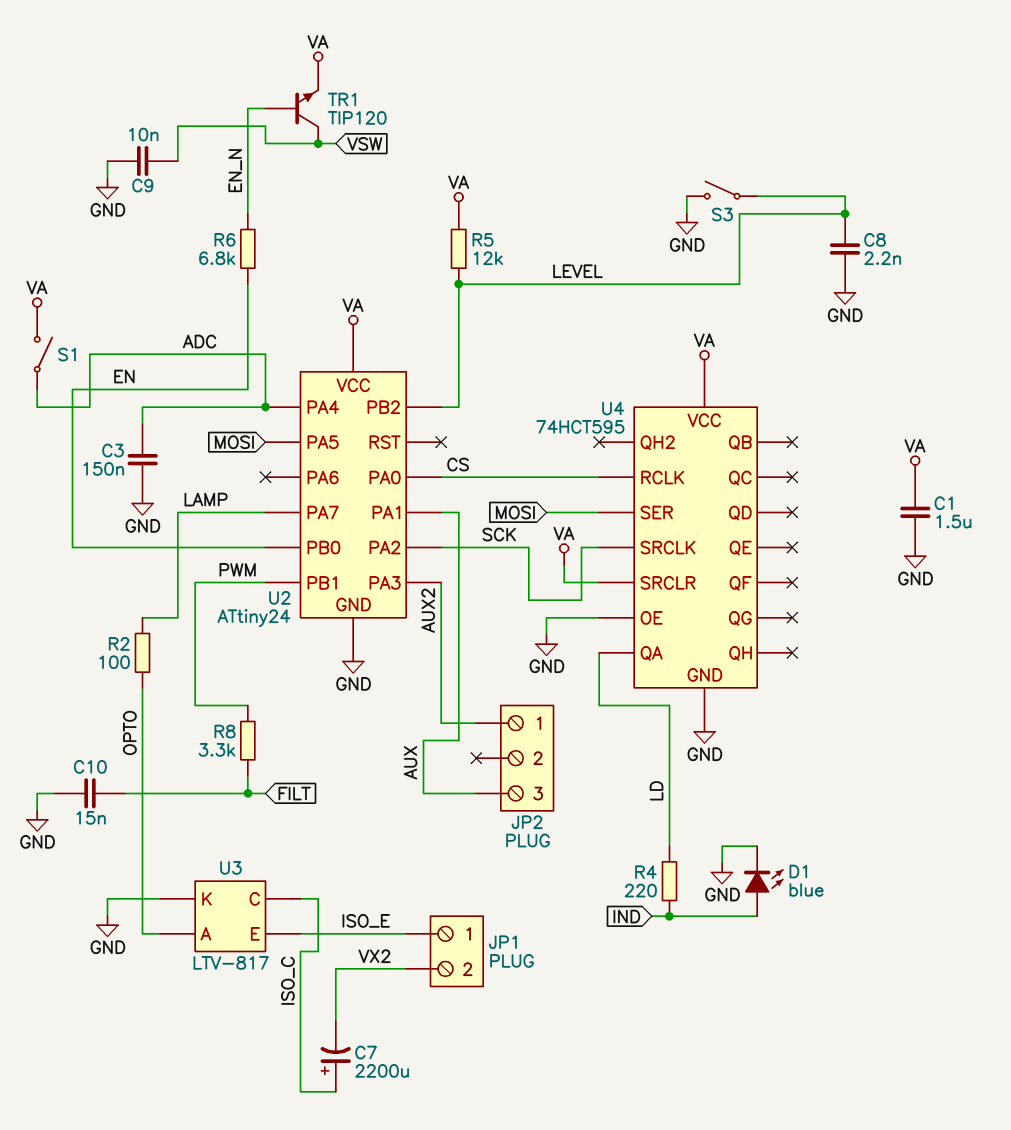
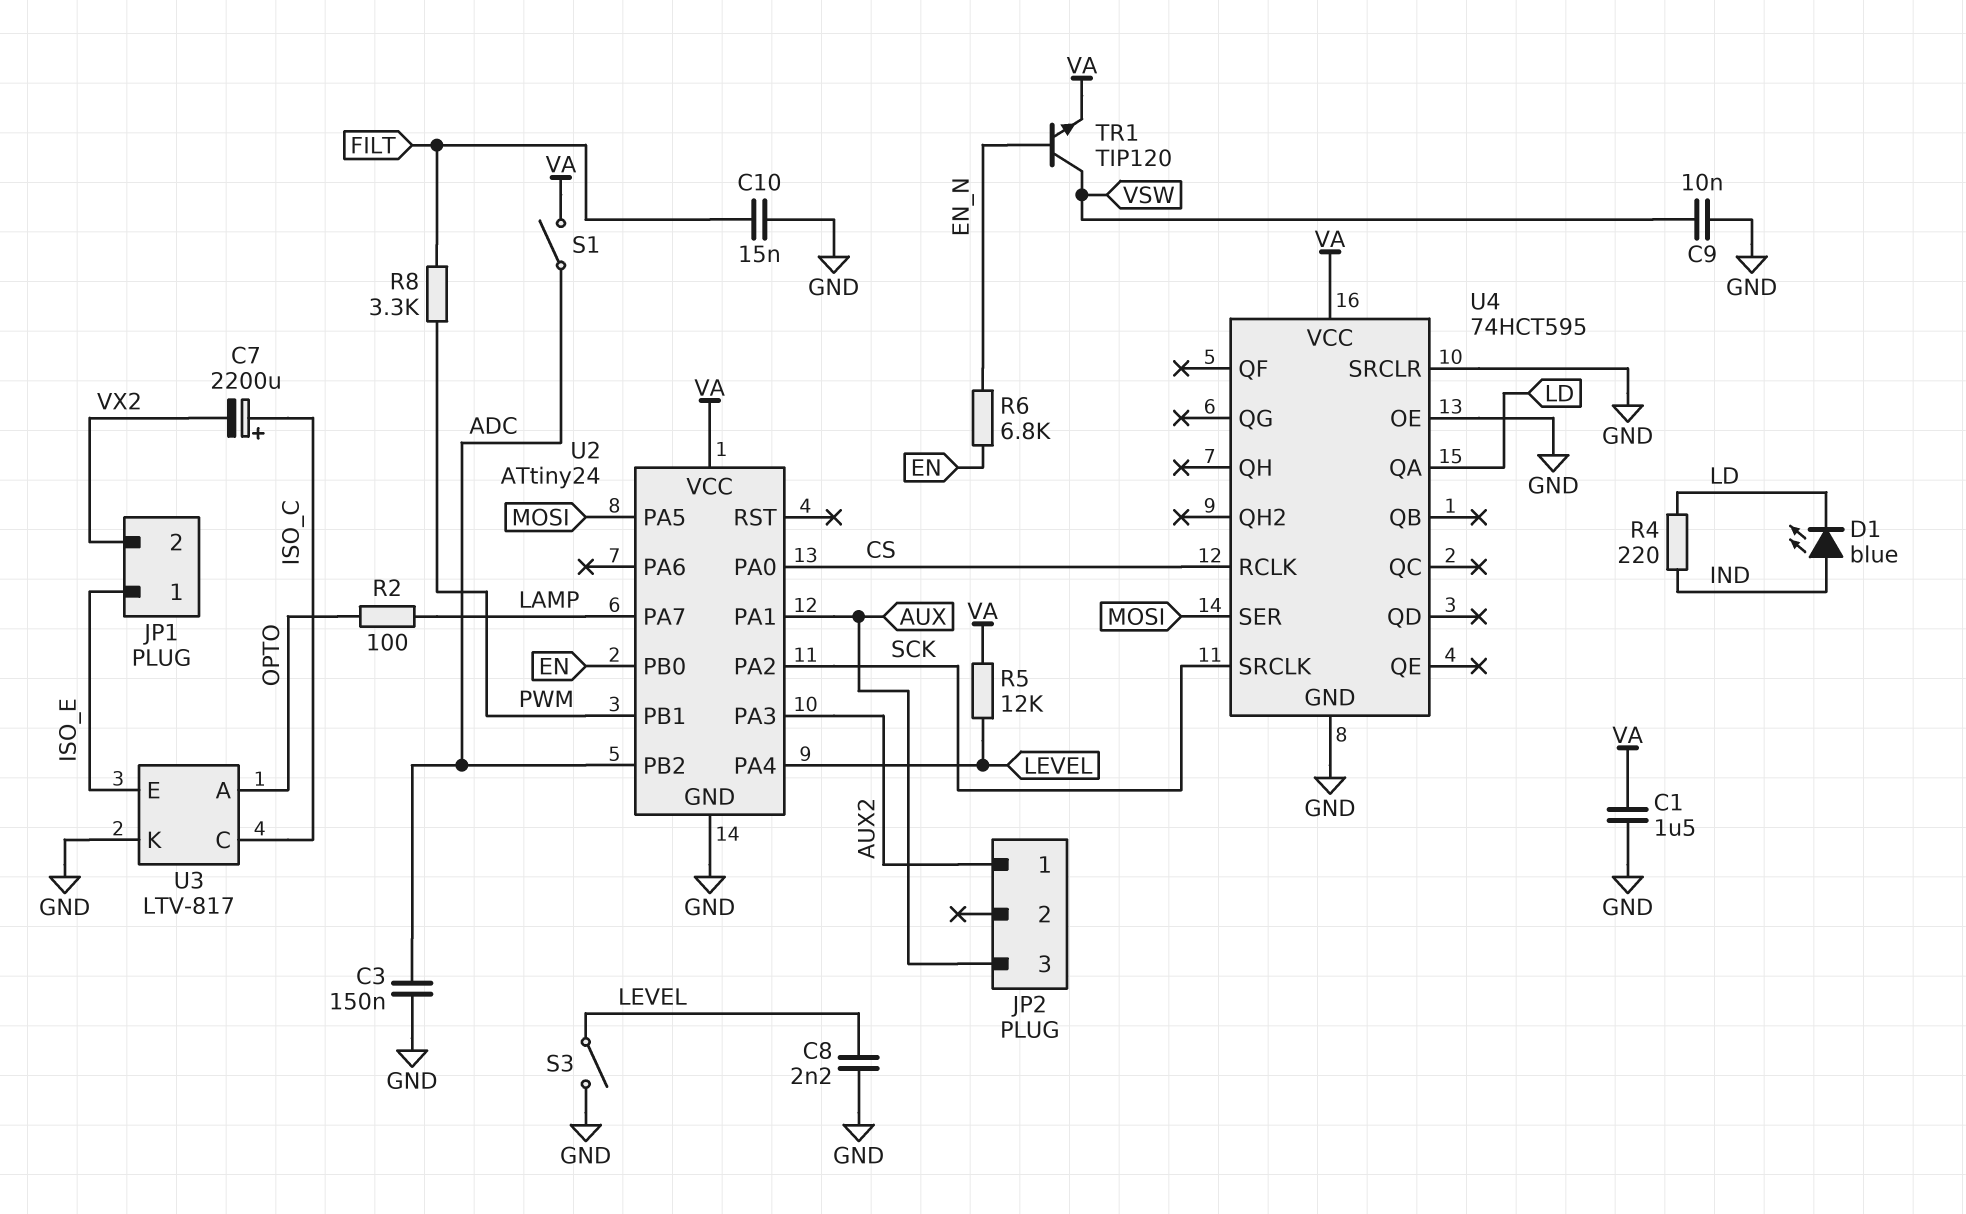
D1: LED blue (A IND, K GND) -> LED blue (A IND, K LD)
U2 pin PA4: ADC -> LEVEL
U2 pin PB2: LEVEL -> ADC
U4 pin SRCLR: VA -> GND

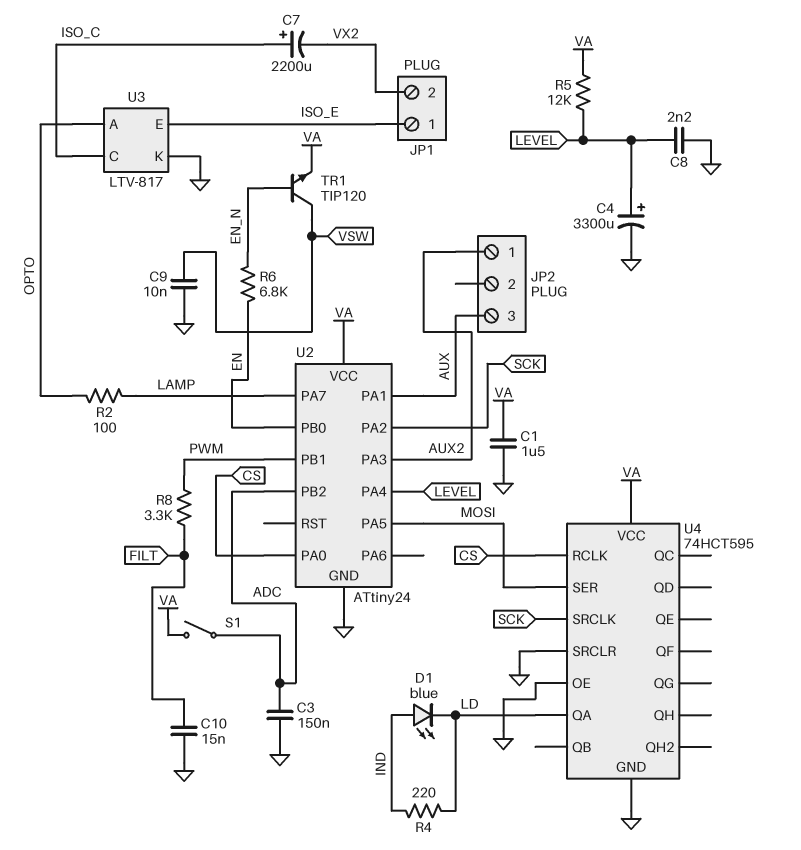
C4: none -> 3300uF (plus LEVEL, minus GND)
S3: switch (GND, LEVEL) -> none

